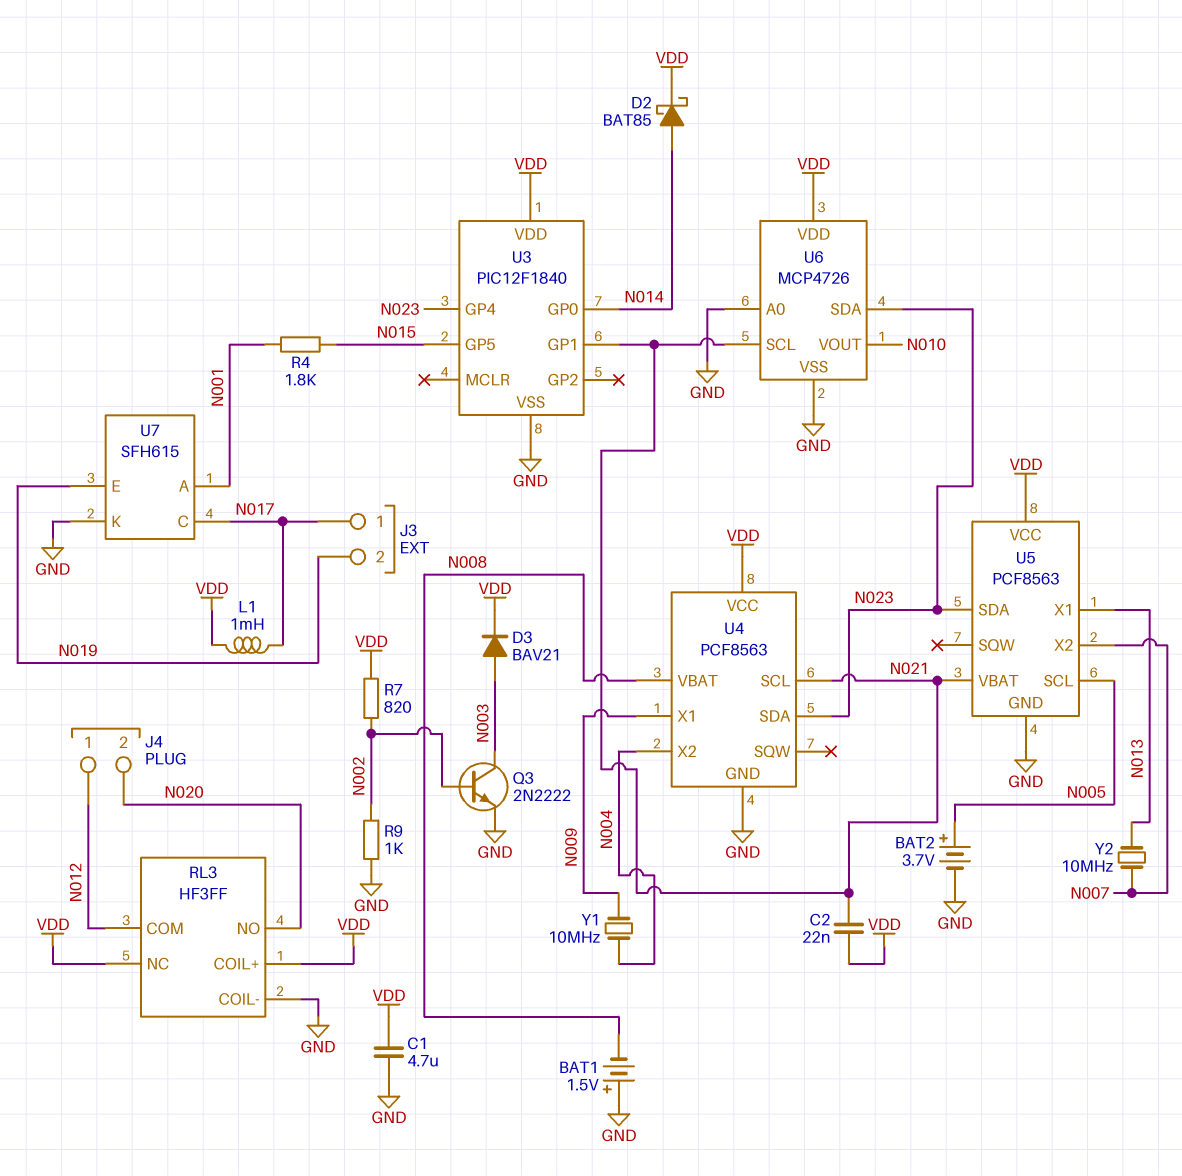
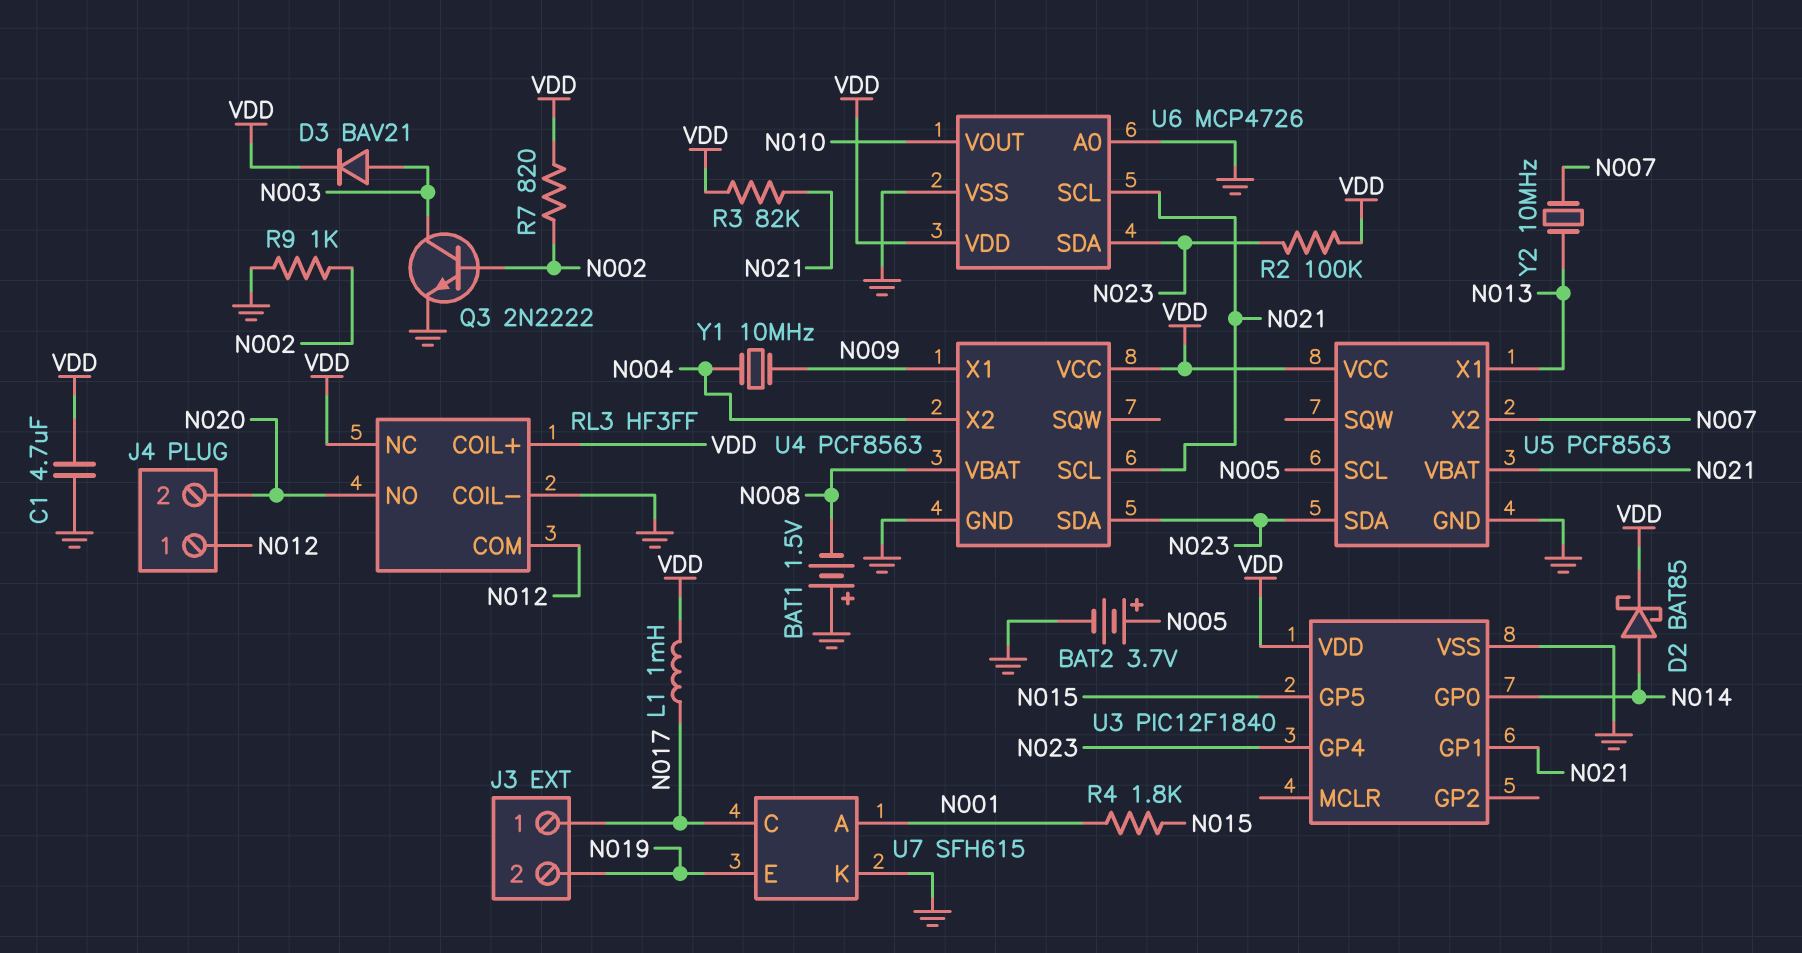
C2: 22nF (N021, VDD) -> none
R2: none -> 100k (N023, VDD)
R3: none -> 82k (N021, VDD)

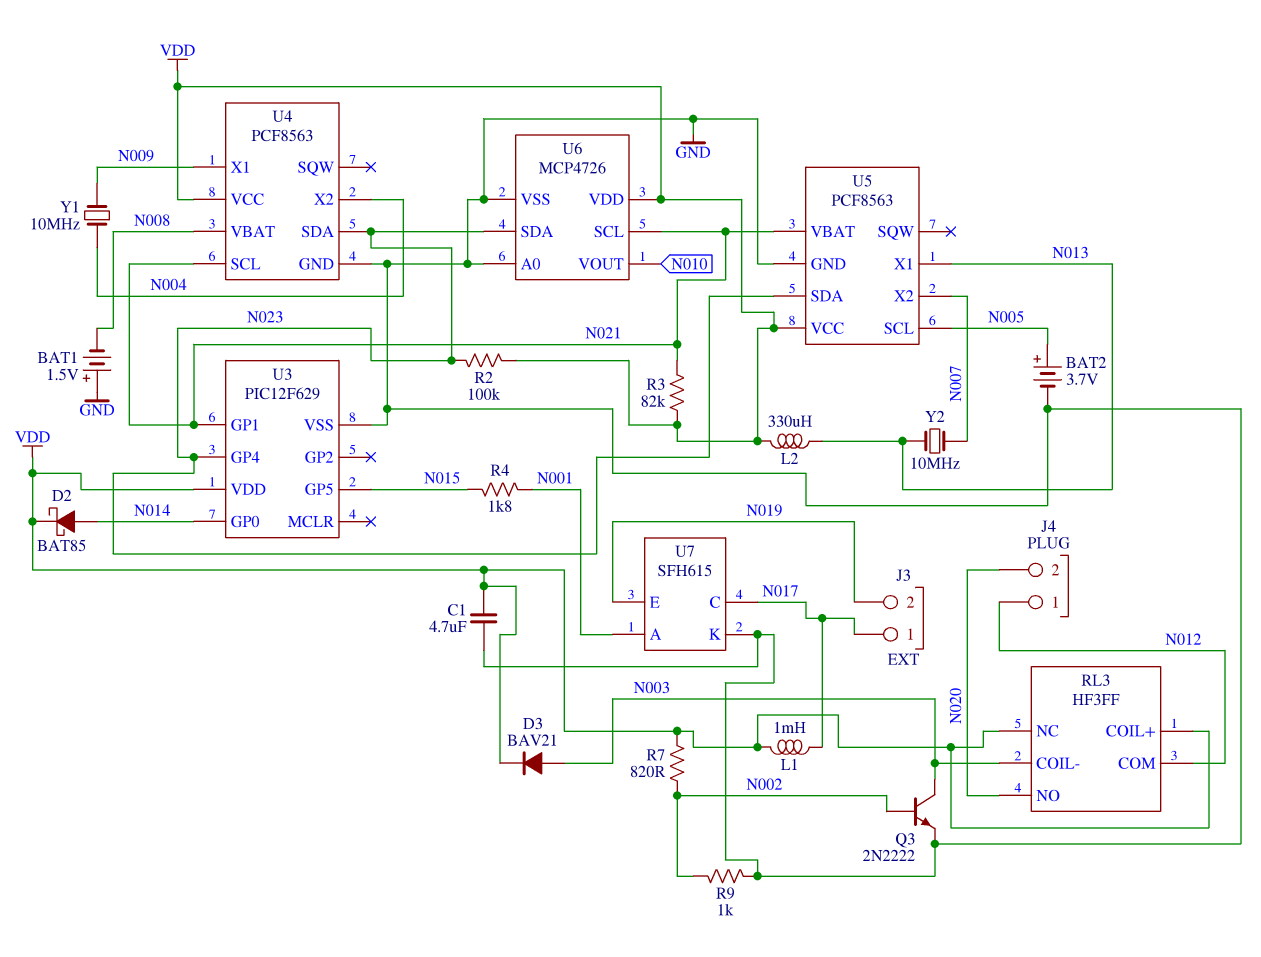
L2: none -> 330uH (N013, VDD)
RL3 pin COIL-: GND -> N003
U3: PIC12F1840 -> PIC12F629

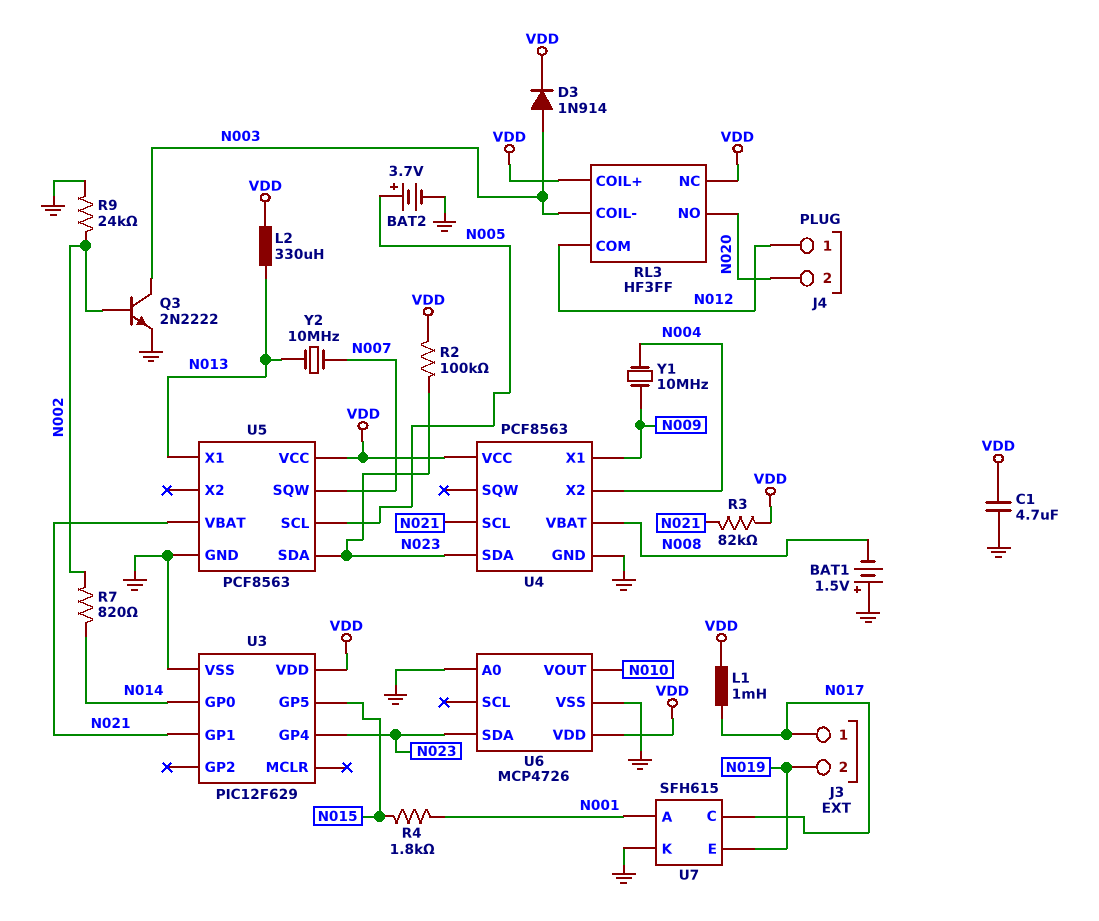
D2: schottky BAT85 (A N014, K VDD) -> none
D3: diode BAV21 (A N003, K VDD) -> diode 1N914 (A N003, K VDD)
R7: 820 (N002, VDD) -> 820 (N002, N014)
R9: 1k (GND, N002) -> 24k (GND, N002)
U5 pin SQW: none -> N007
U5 pin X2: N007 -> none
U6 pin SCL: N021 -> none

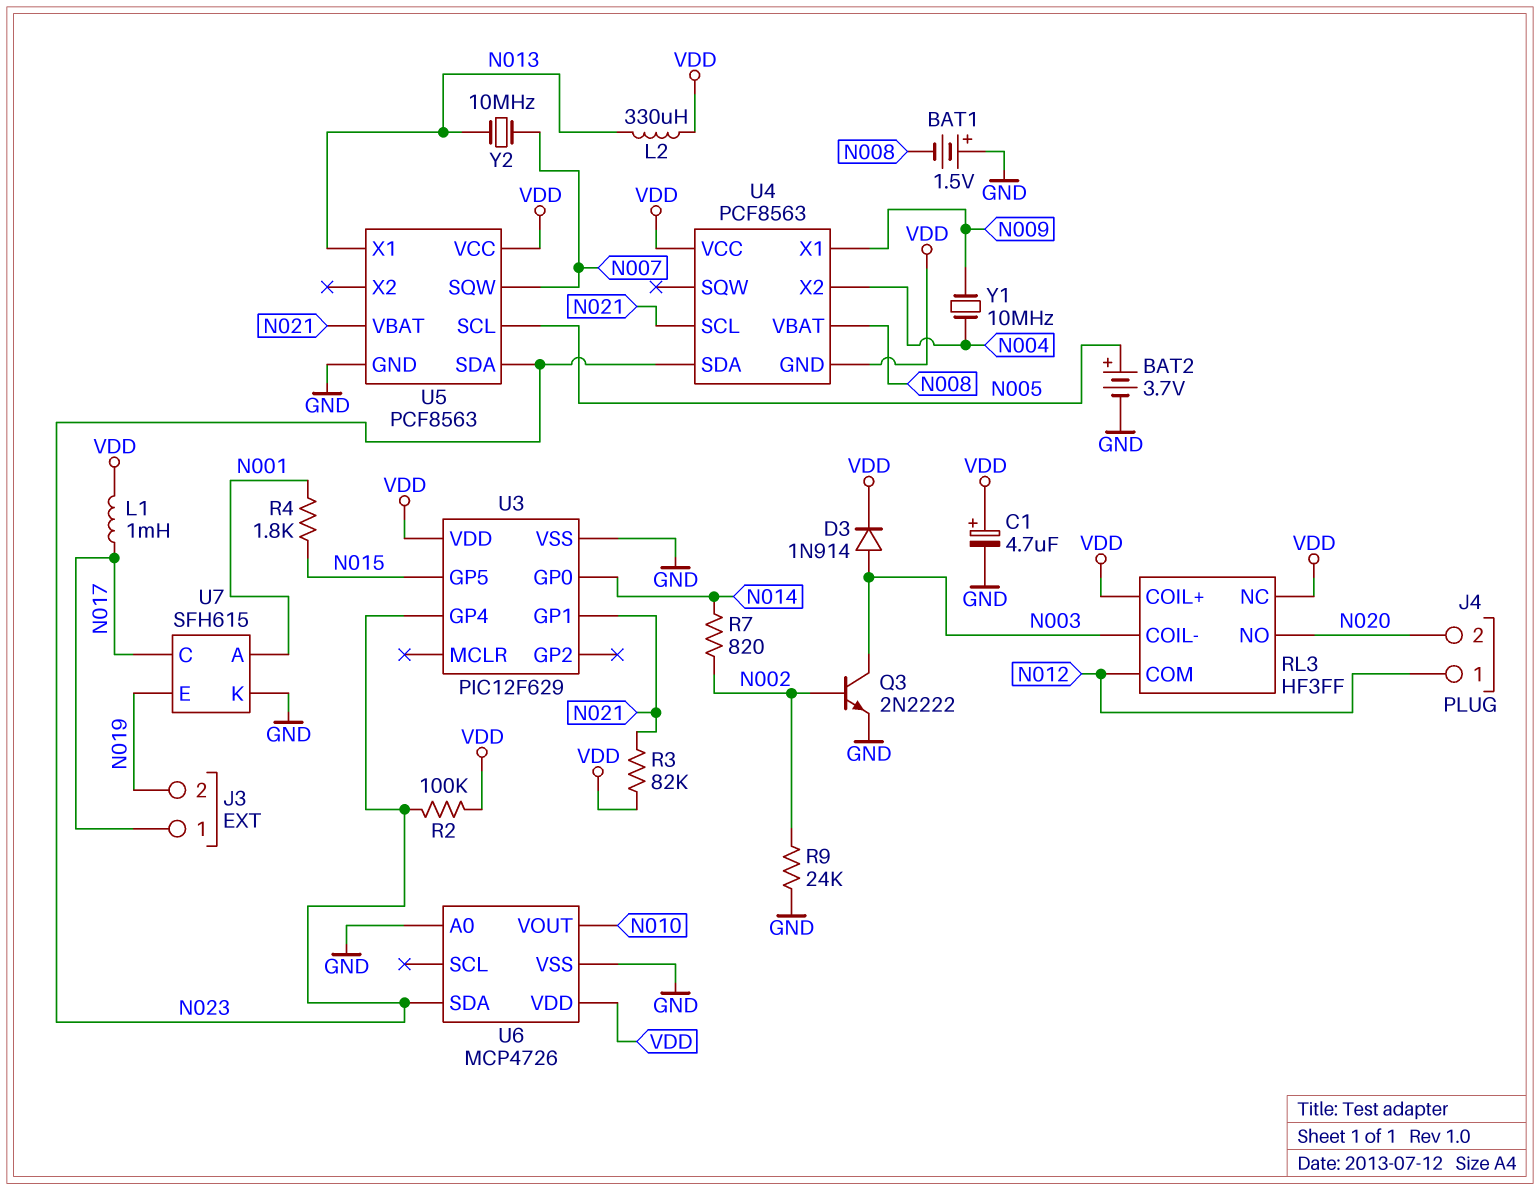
C1: 4.7uF (GND, VDD) -> 4.7uF (plus VDD, minus GND)
U4 pin GND: GND -> VDD

